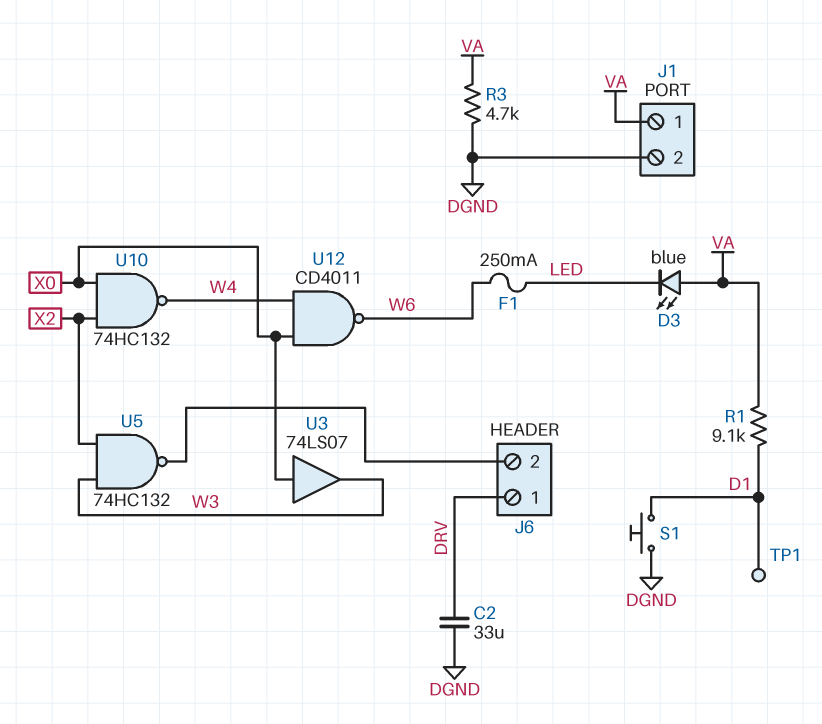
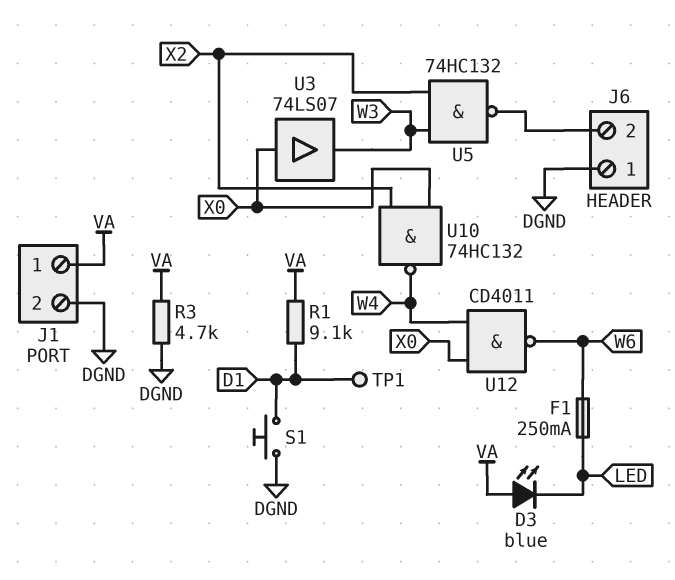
C2: 33uF (DGND, DRV) -> none
J6 pin 1: DRV -> DGND

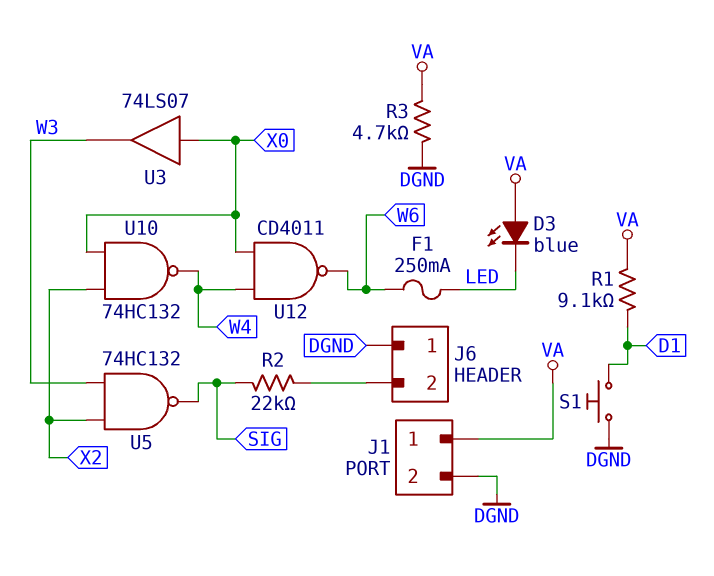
R2: none -> 22k (J6/2, SIG)
TP1: test point (D1) -> none
U5: NAND 74HC132 (in W3, in X2, out J6/2) -> NAND 74HC132 (in W3, in X2, out SIG)

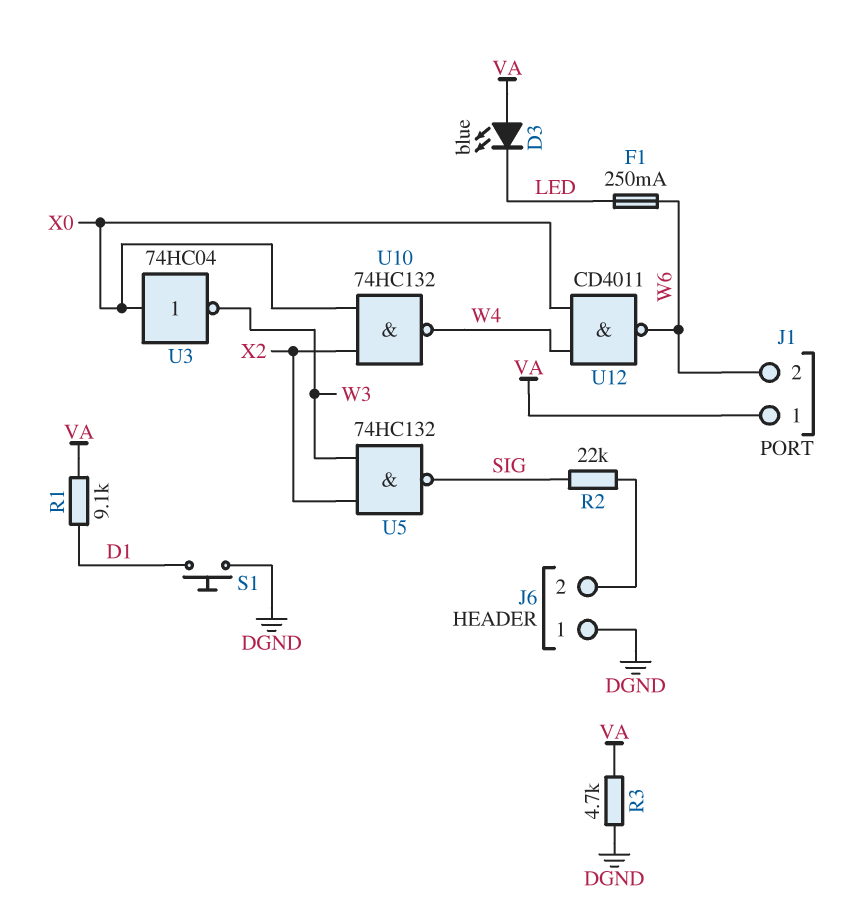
J1 pin 2: DGND -> W6
U3: buffer 74LS07 (in X0, out W3) -> NOT 74HC04 (in X0, out W3)

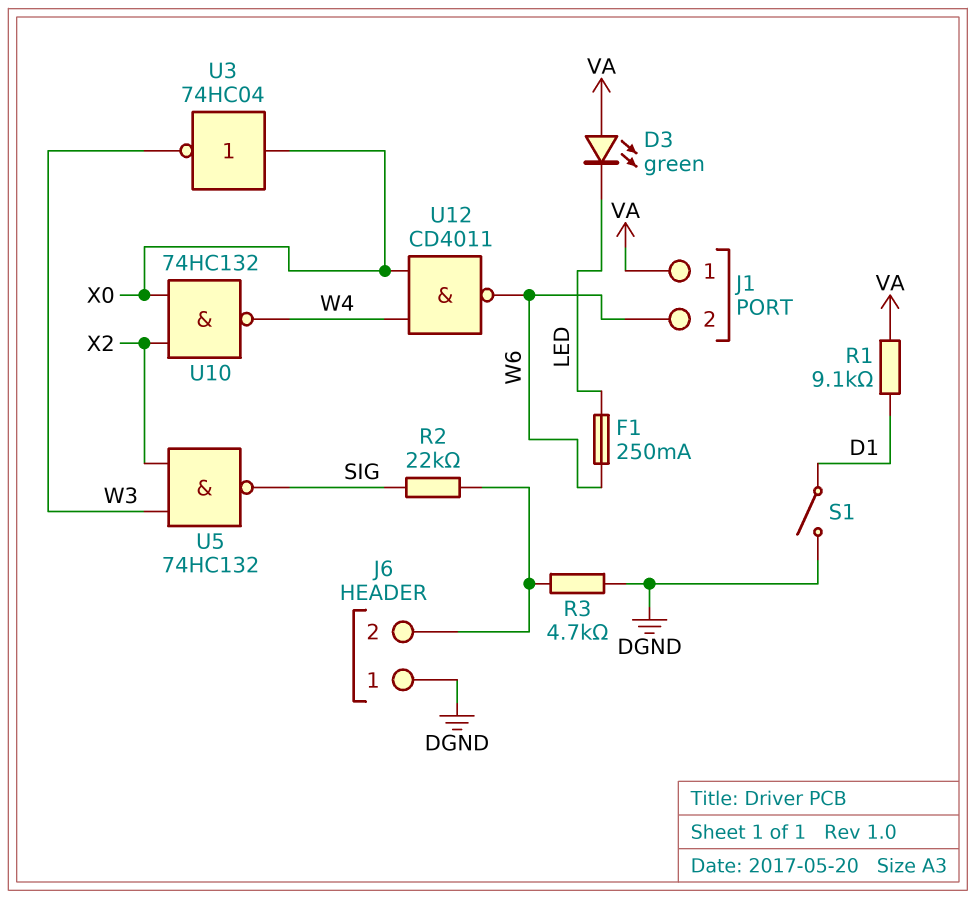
D3: LED blue (A VA, K LED) -> LED green (A VA, K LED)
R3: 4.7k (DGND, VA) -> 4.7k (DGND, J6/2)
S1: button (D1, DGND) -> switch (D1, DGND)

